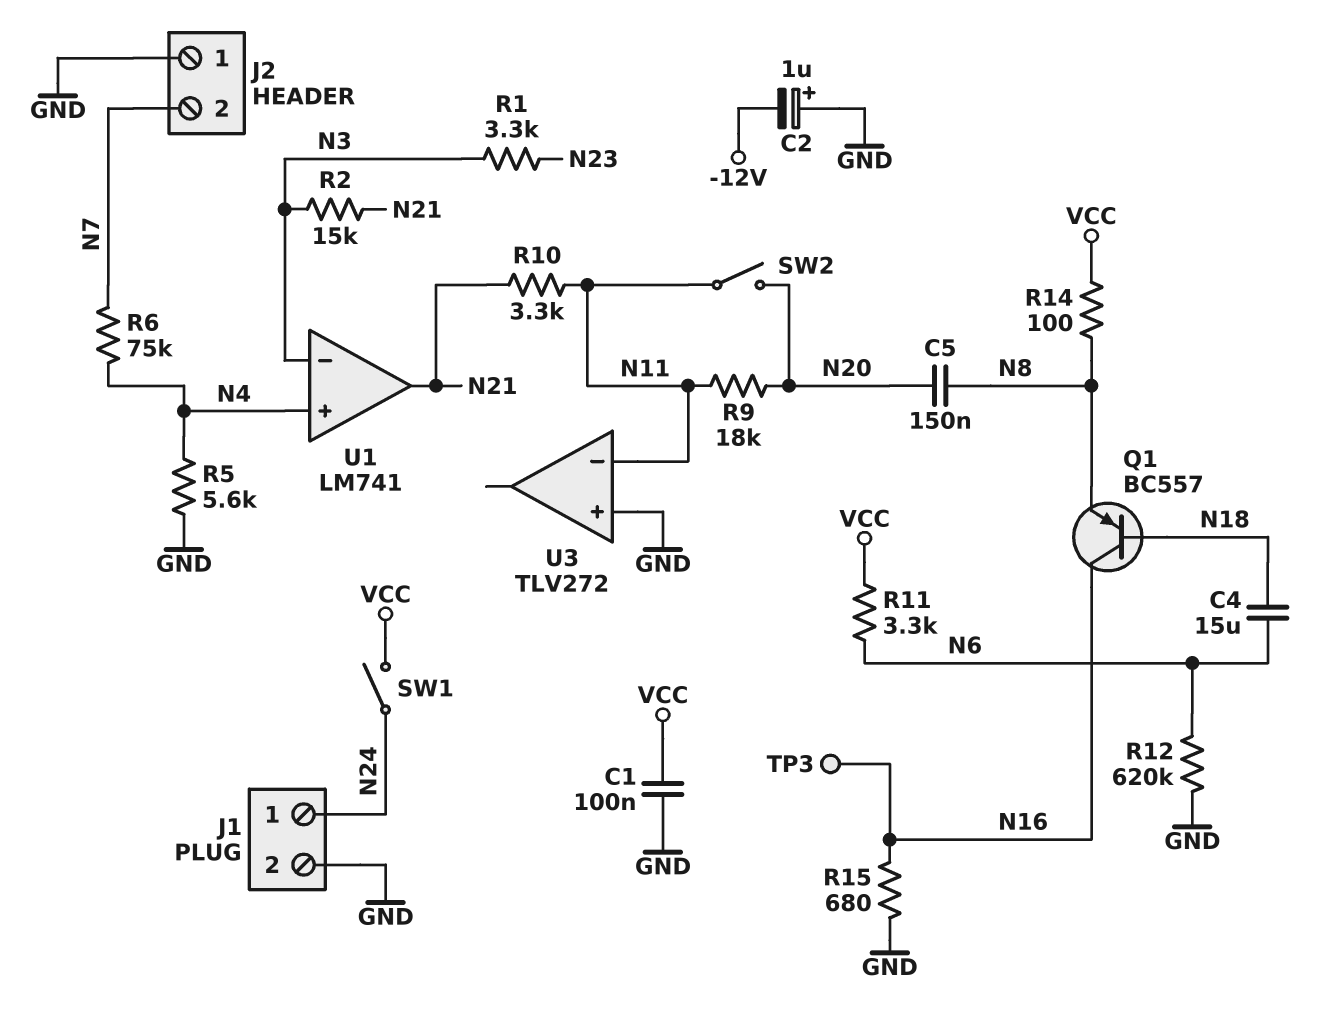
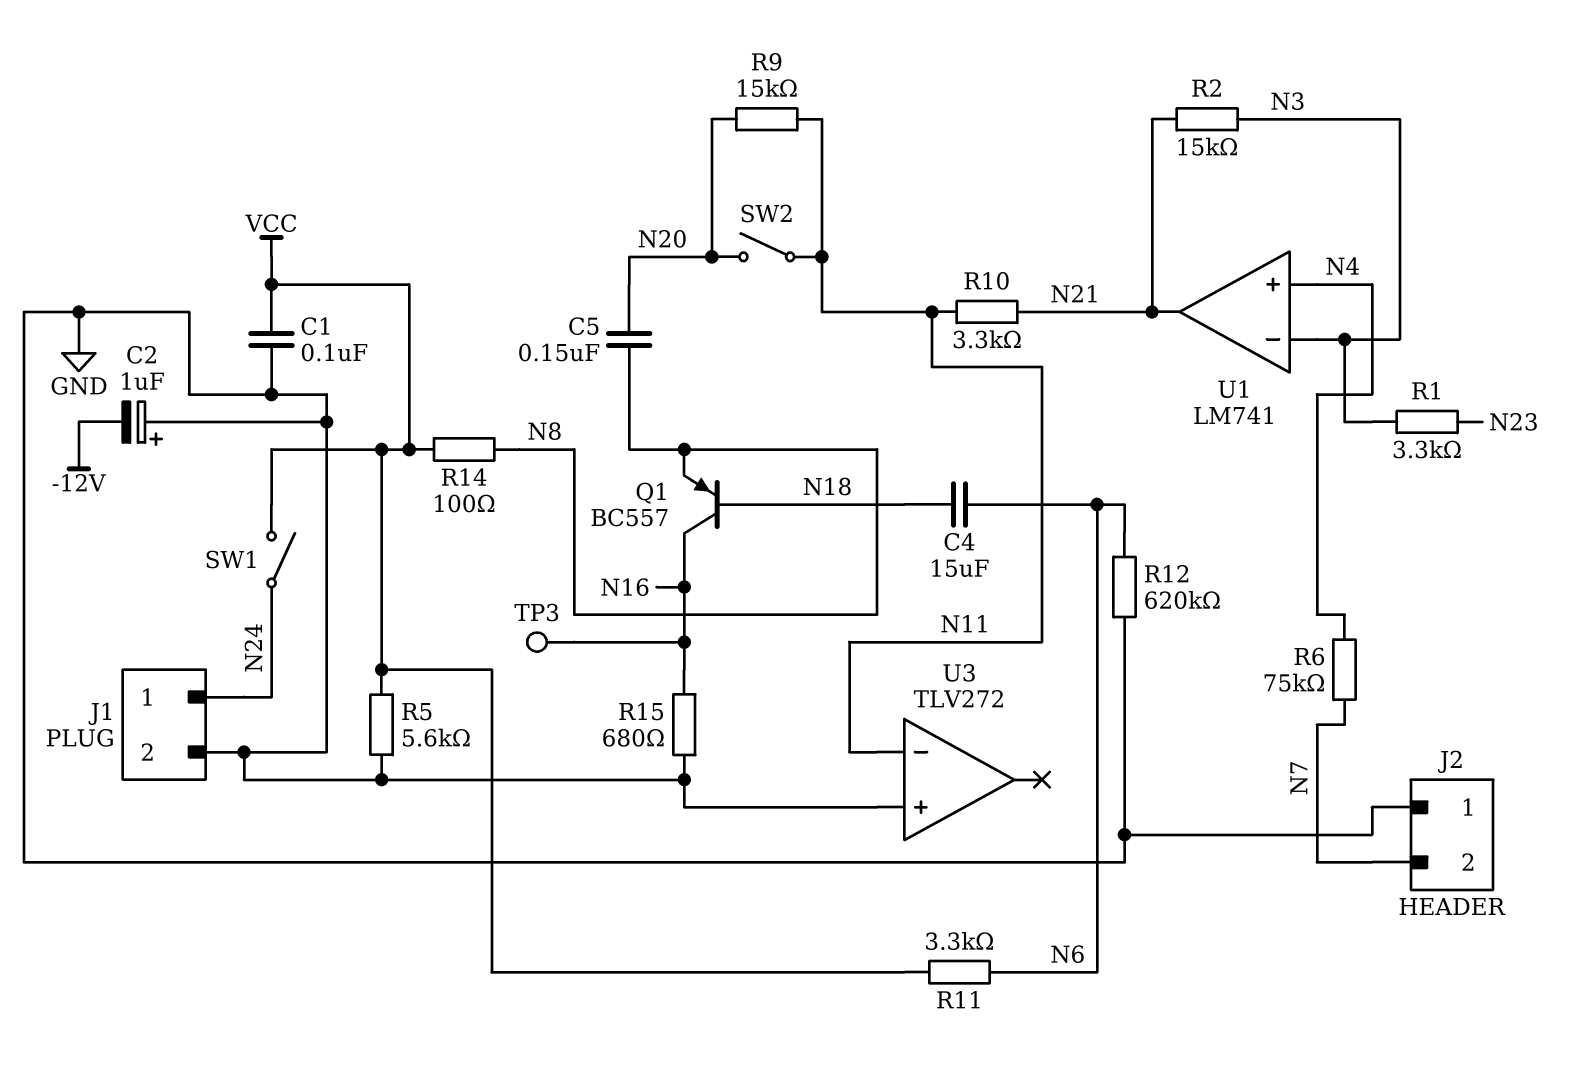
R5: 5.6k (GND, N4) -> 5.6k (GND, VCC)
R9: 18k (N11, N20) -> 15k (N11, N20)

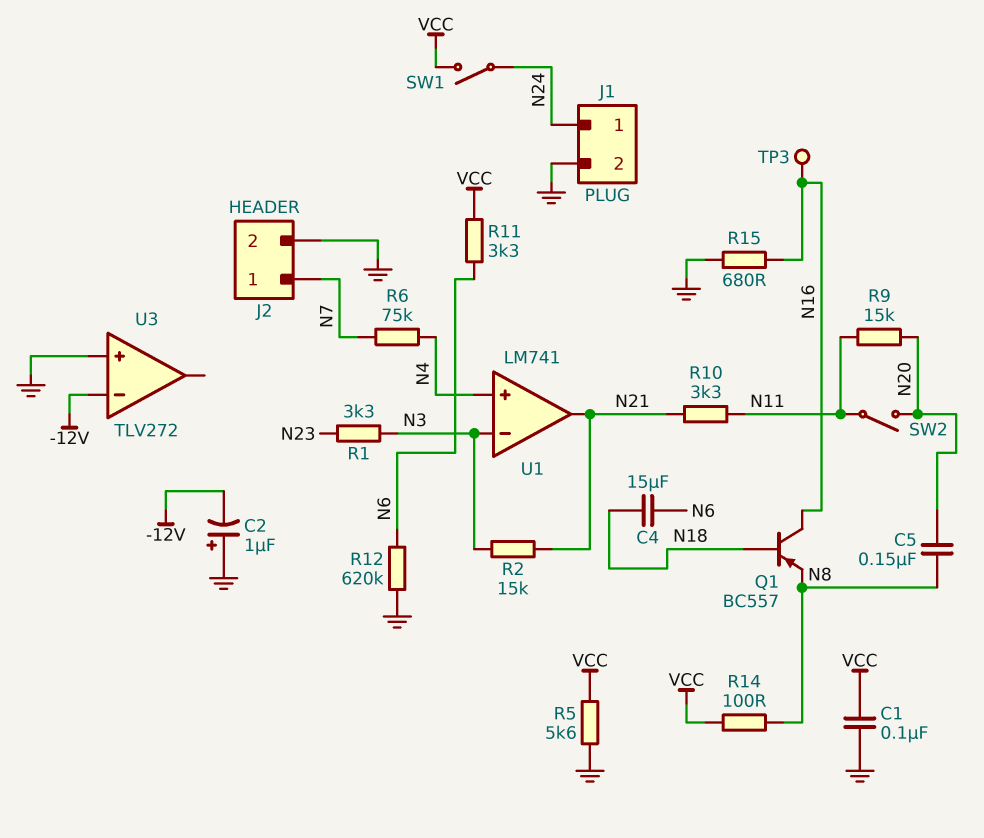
J2 pin 1: GND -> N7
J2 pin 2: N7 -> GND
U3 pin in-: N11 -> -12V

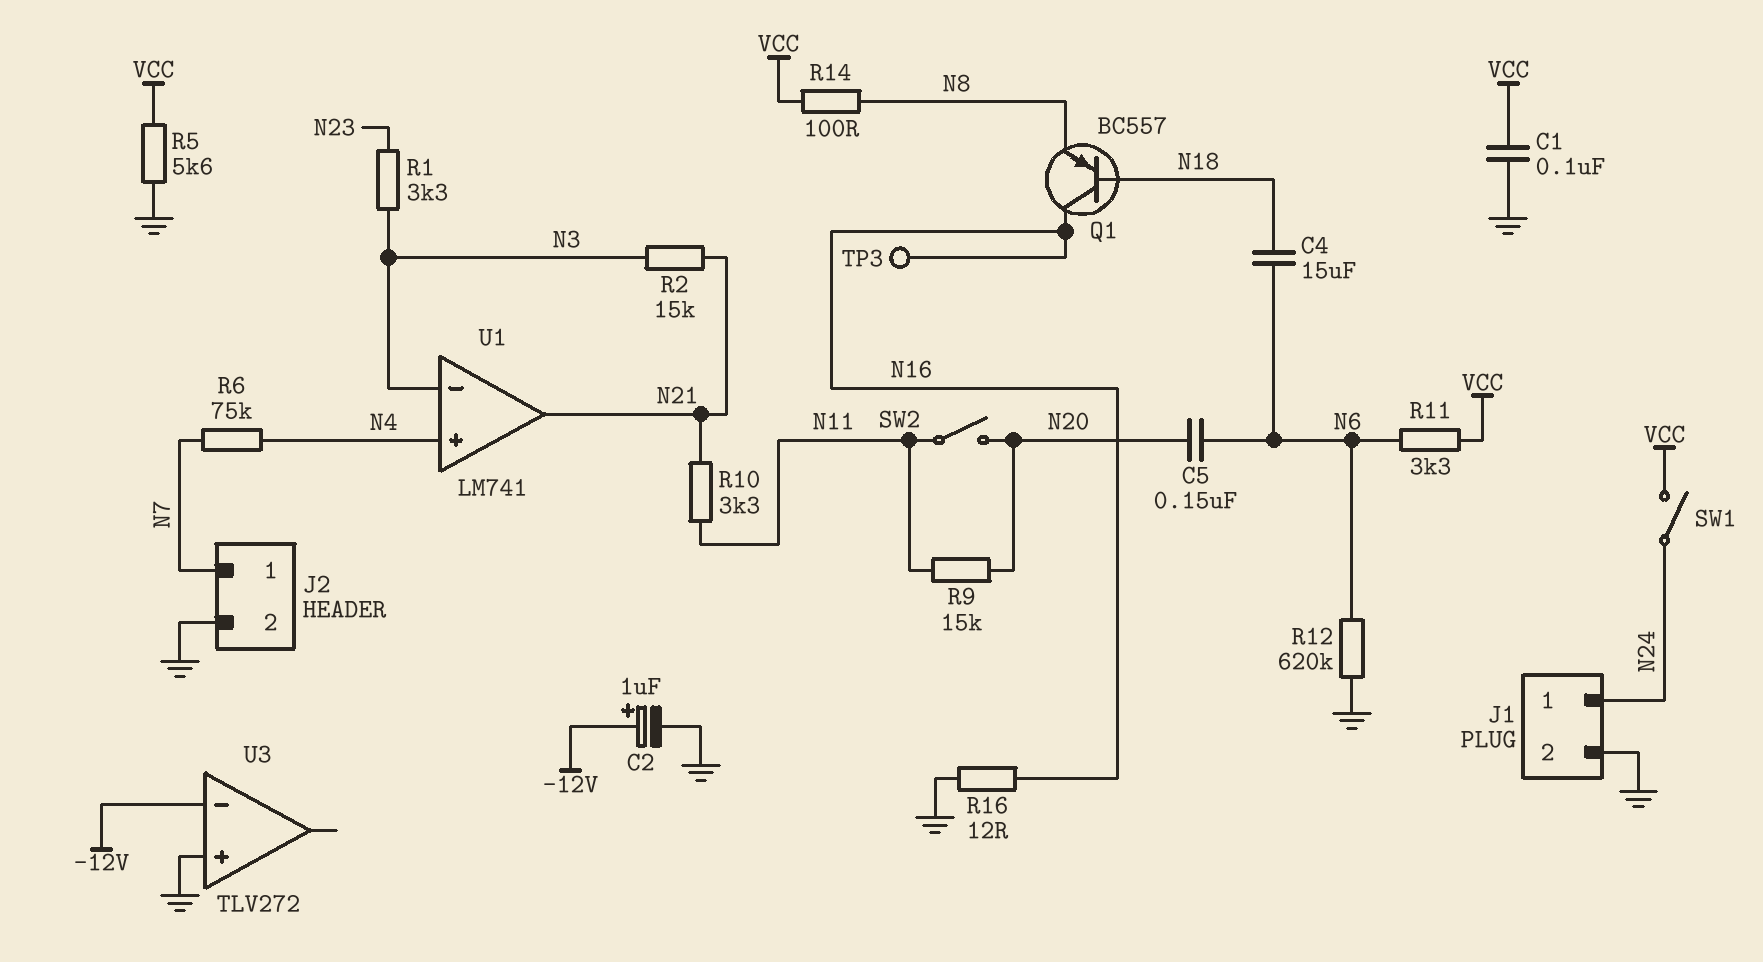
C2: 1uF (plus GND, minus -12V) -> 1uF (plus -12V, minus GND)
C5: 150nF (N8, N20) -> 150nF (N6, N20)
R15: 680 (GND, N16) -> none
R16: none -> 12 (GND, N16)

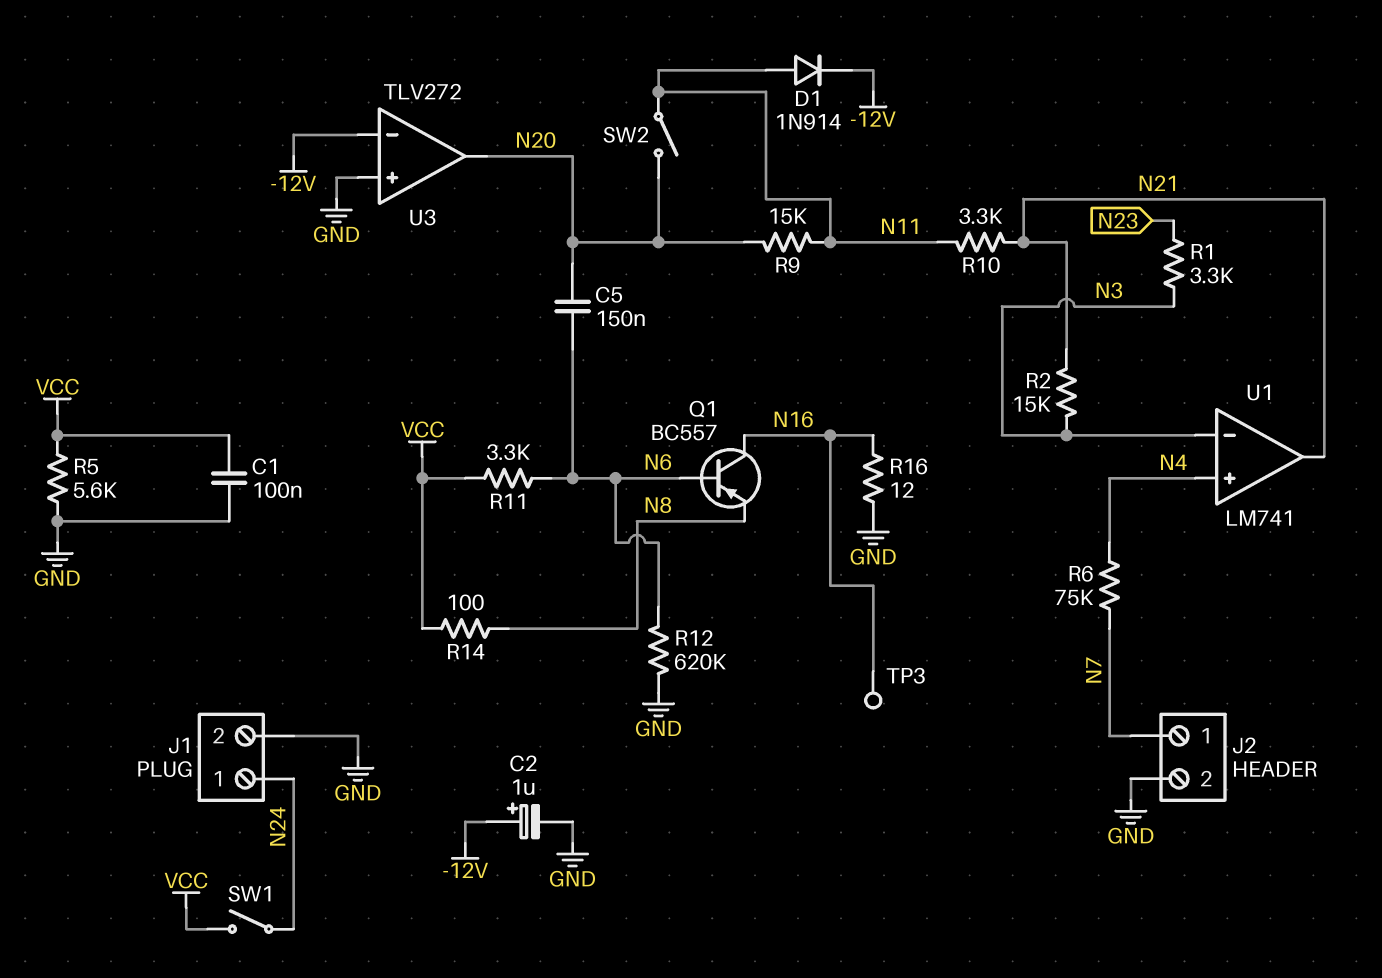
C4: 15uF (N6, N18) -> none
D1: none -> diode 1N914 (A N11, K -12V)
Q1: PNP BC557 (B N18, C N16, E N8) -> PNP BC557 (B N6, C N16, E N8)
U3 pin out: none -> N20

